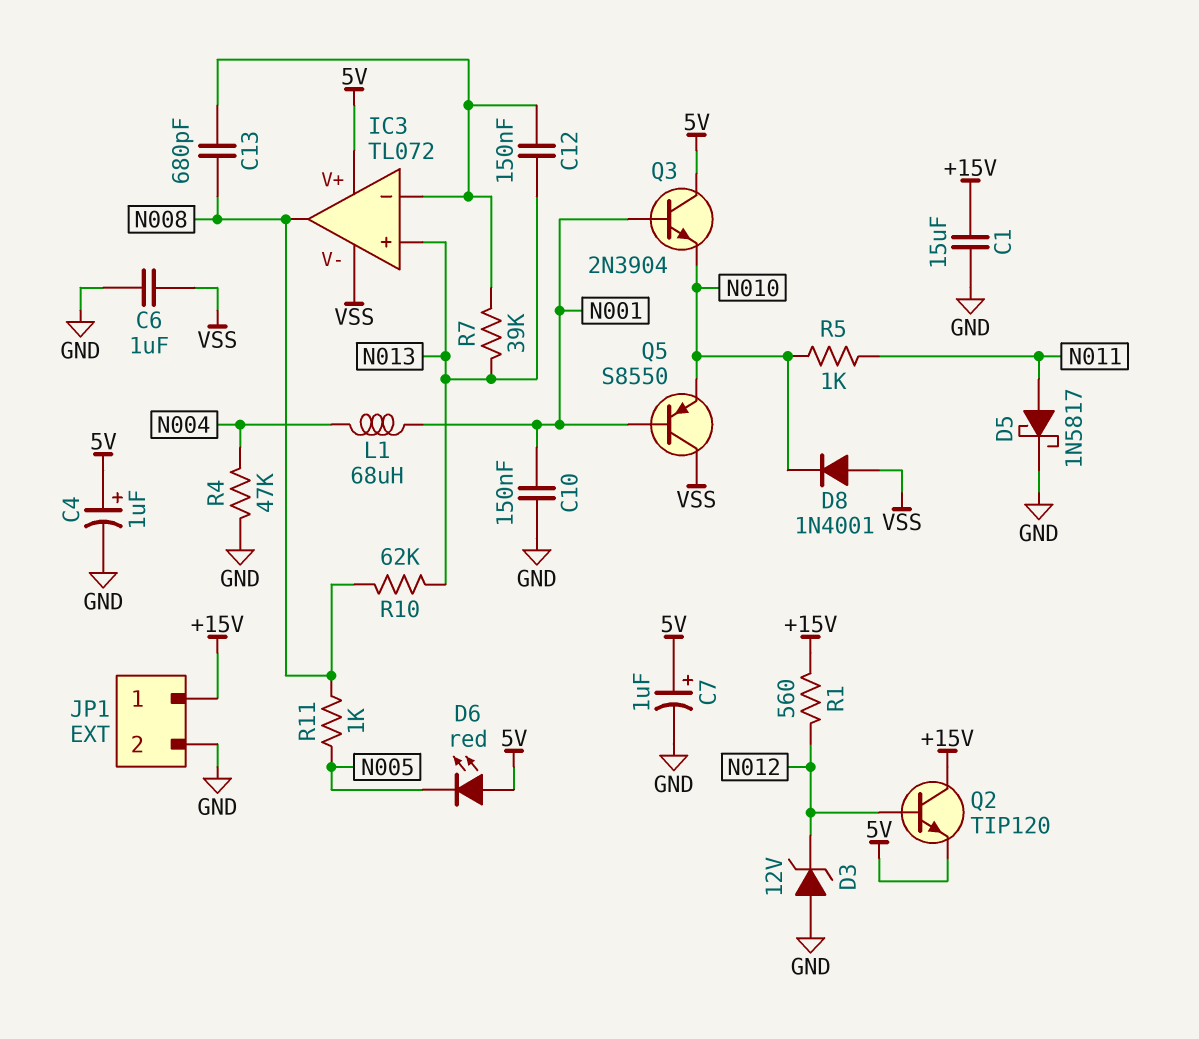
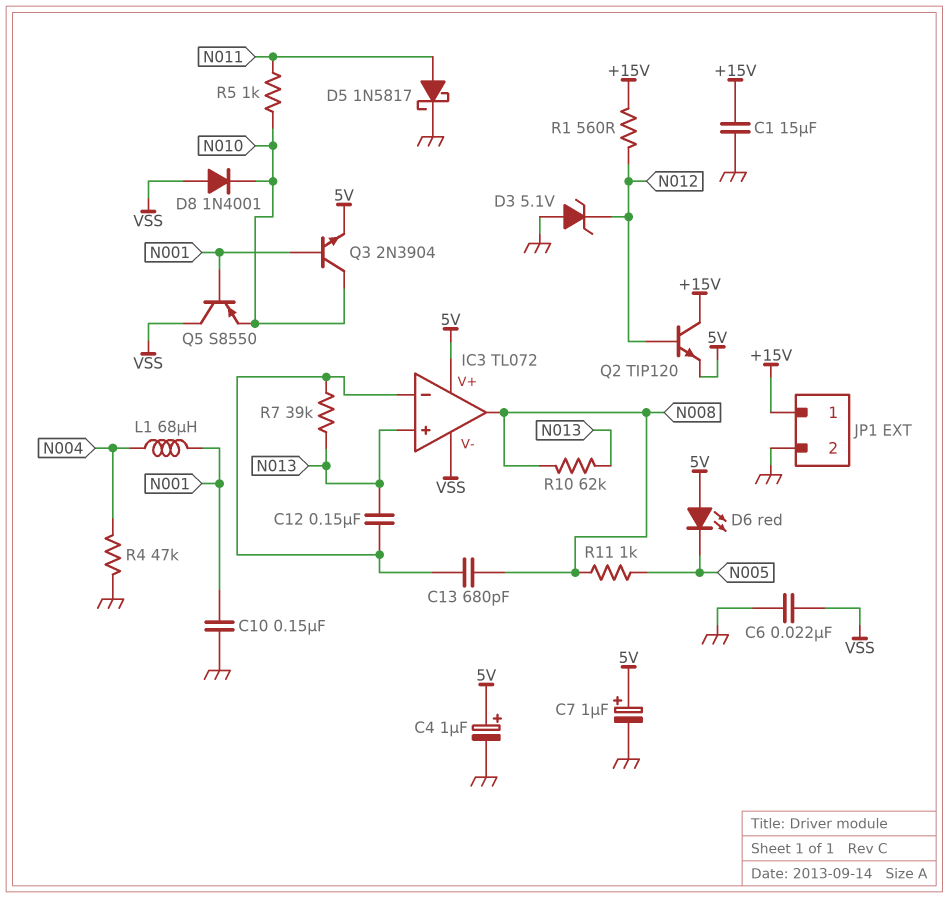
C6: 1uF (GND, VSS) -> 22nF (GND, VSS)
D3: zener 12V (A GND, K N012) -> zener 5.1V (A GND, K N012)
Q3: NPN 2N3904 (B N001, C 5V, E N010) -> NPN 2N3904 (B N001, C N010, E 5V)

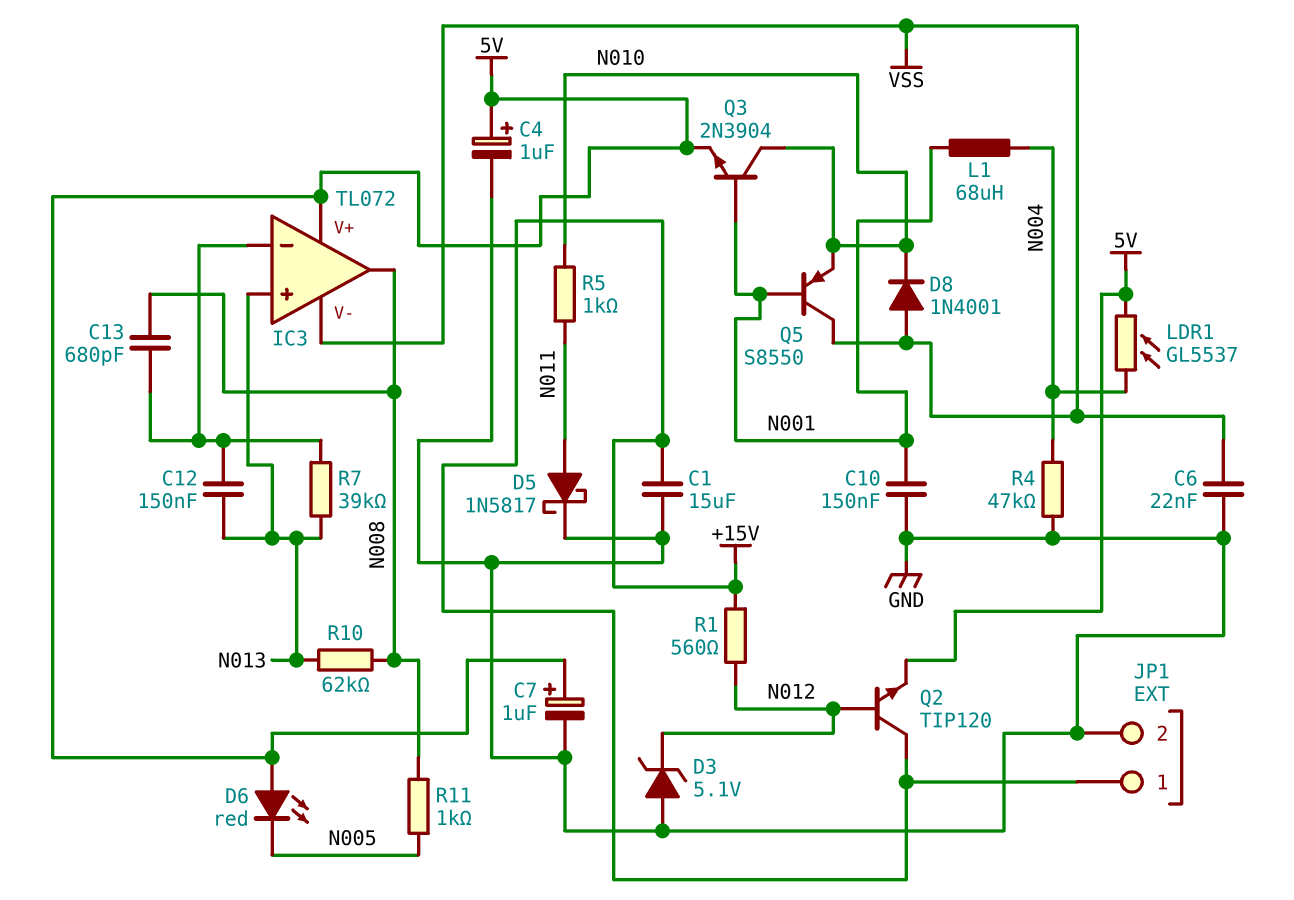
LDR1: none -> GL5537 (5V, N004)

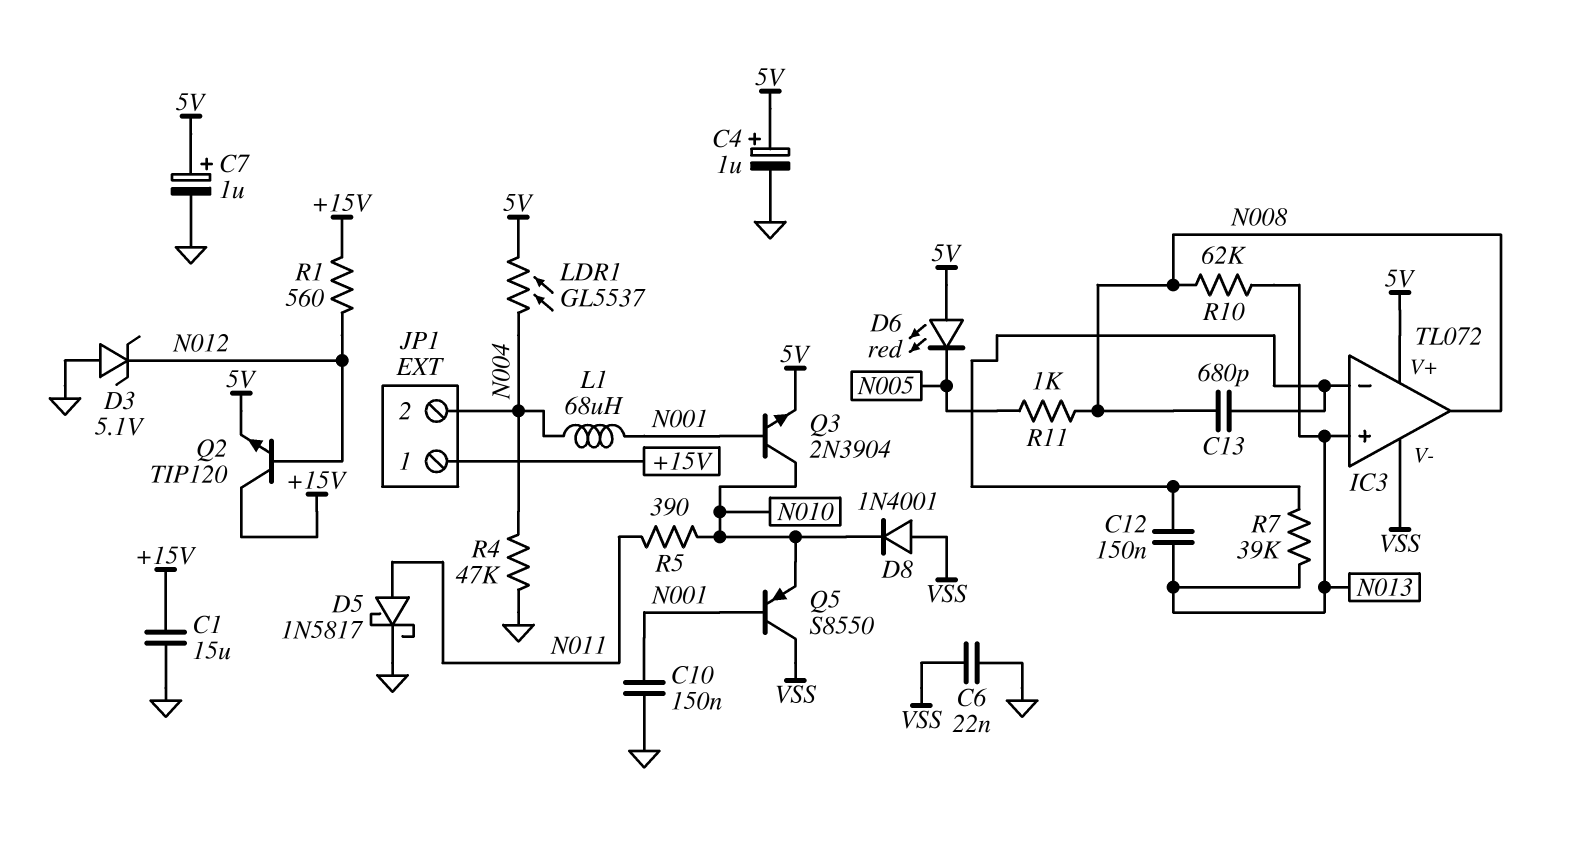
JP1 pin 2: GND -> N004
R5: 1k (N010, N011) -> 390 (N010, N011)

